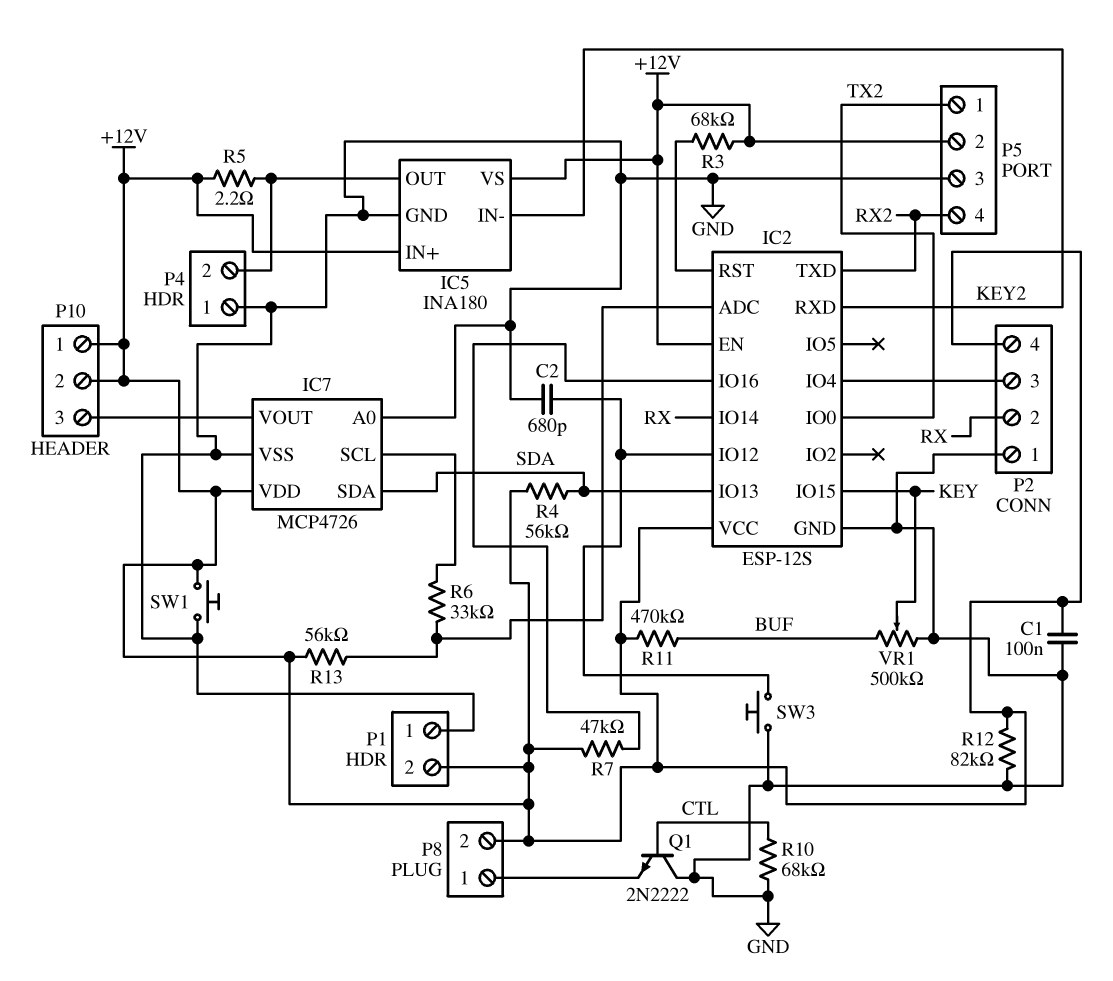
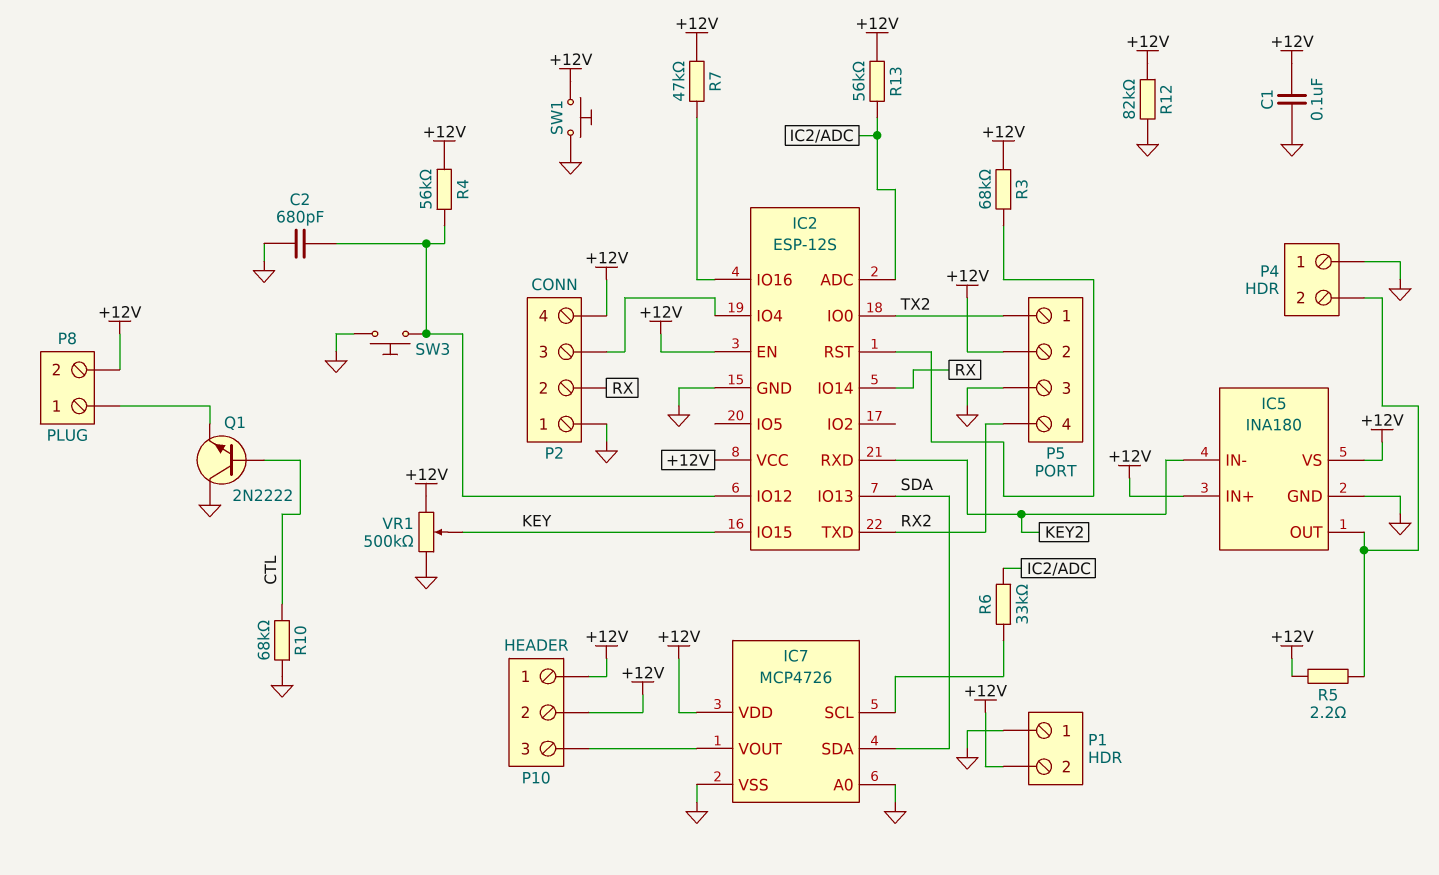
R4: 56k (+12V, SDA) -> 56k (+12V, IC2/IO12)
R11: 470k (+12V, BUF) -> none
VR1: 500k (BUF, GND, wiper KEY) -> 500k (+12V, GND, wiper KEY)

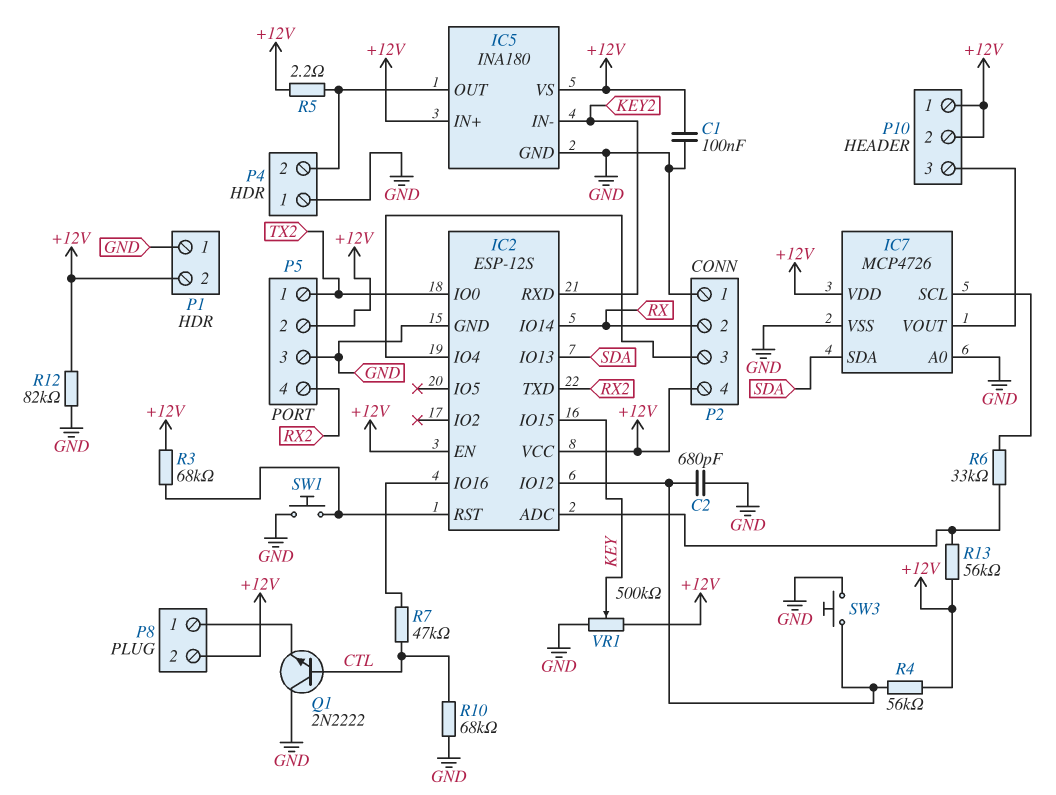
R7: 47k (+12V, IC2/IO16) -> 47k (CTL, IC2/IO16)
SW1: button (+12V, GND) -> button (GND, IC2/RST)

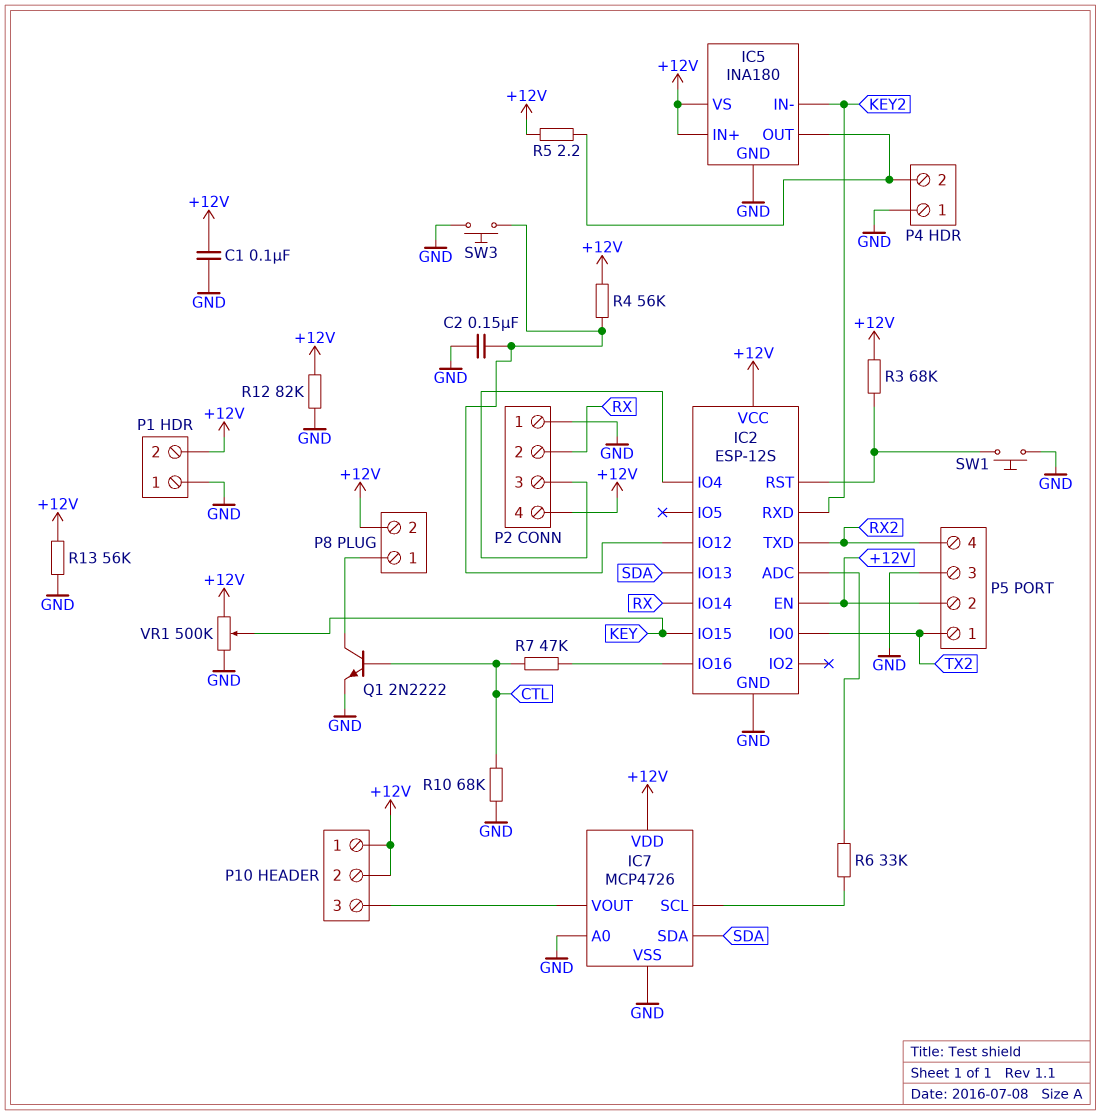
C2: 680pF (GND, IC2/IO12) -> 150nF (GND, IC2/IO12)
Q1: NPN 2N2222 (B CTL, C GND, E P8/1) -> NPN 2N2222 (B CTL, C P8/1, E GND)
R13: 56k (+12V, IC2/ADC) -> 56k (+12V, GND)

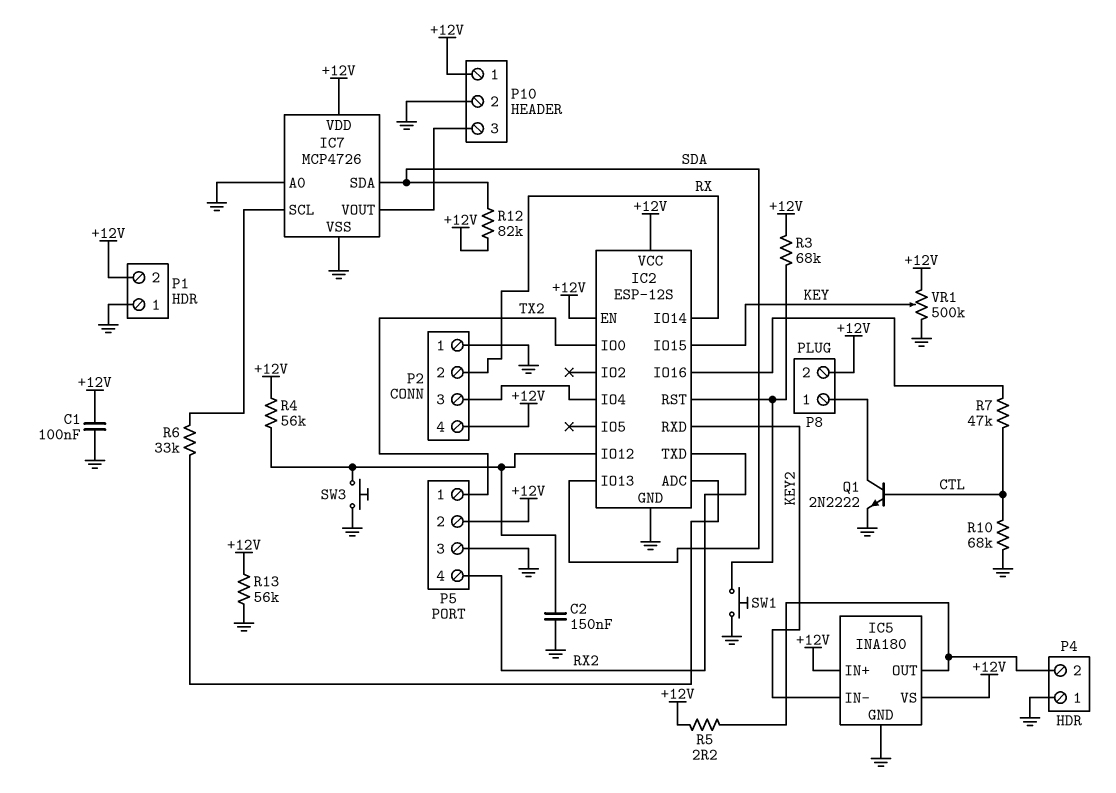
P10 pin 2: +12V -> GND
R12: 82k (+12V, GND) -> 82k (+12V, SDA)

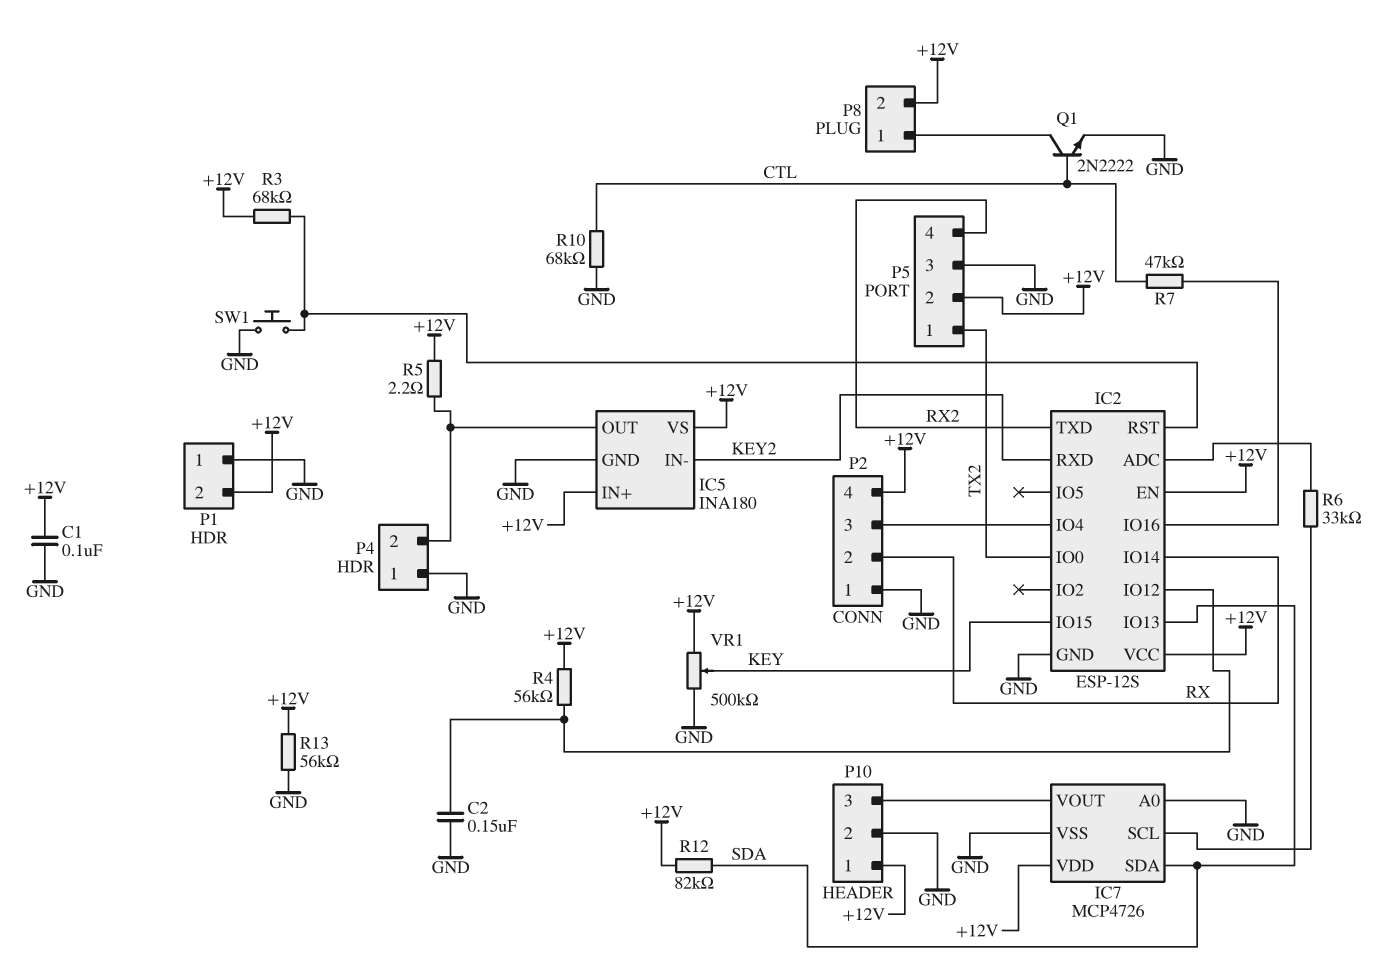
SW3: button (GND, IC2/IO12) -> none

